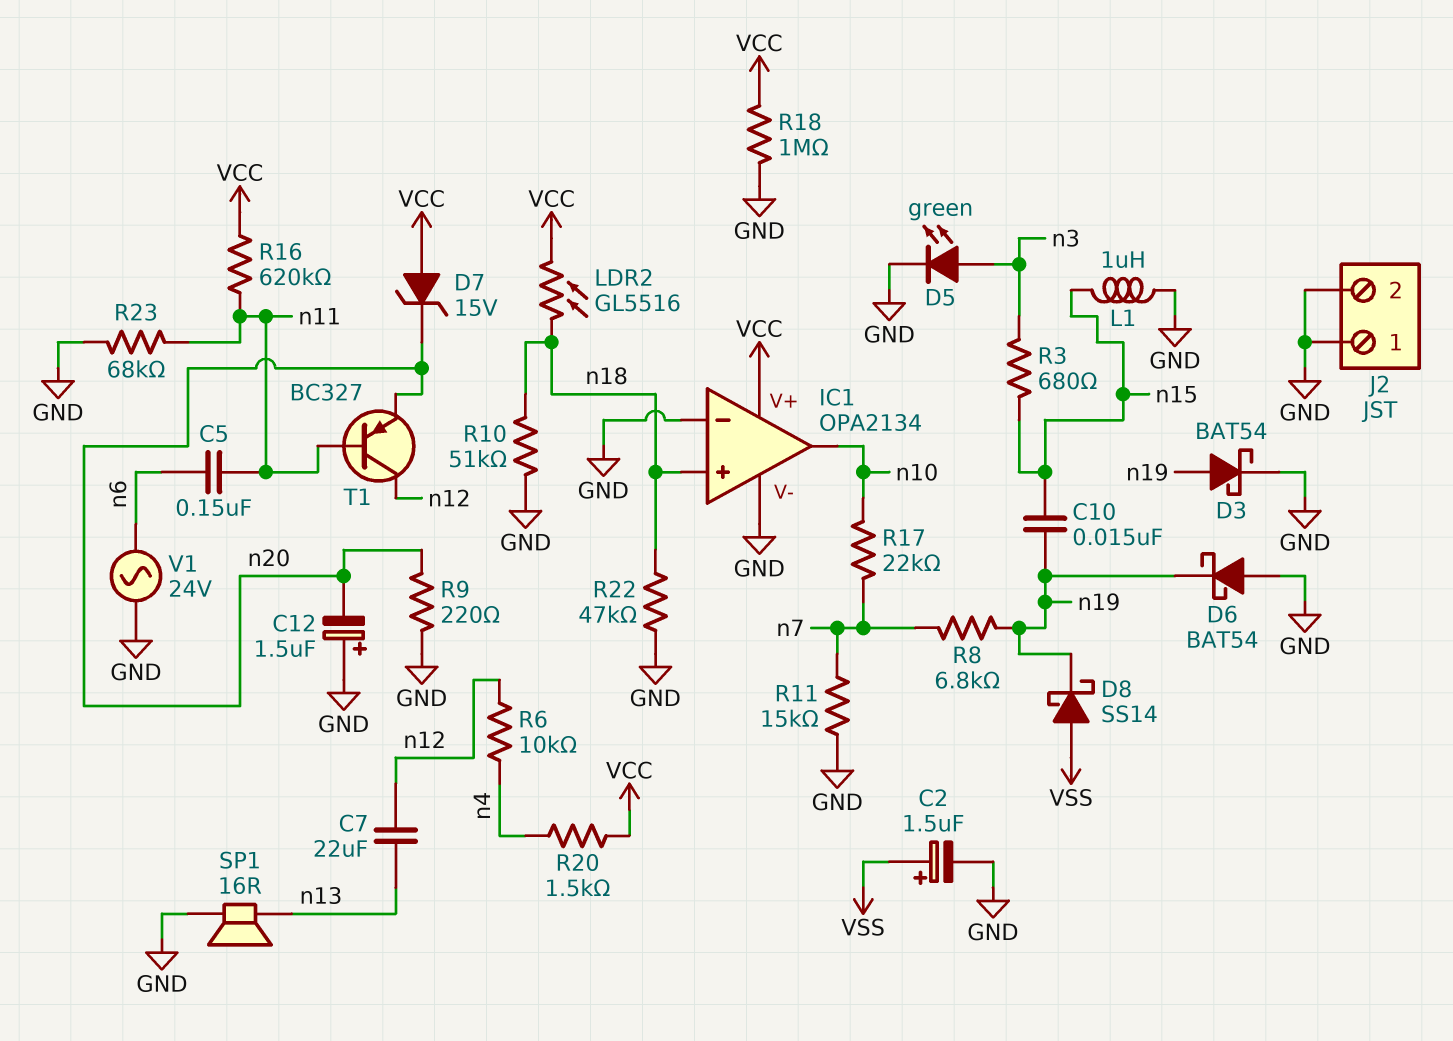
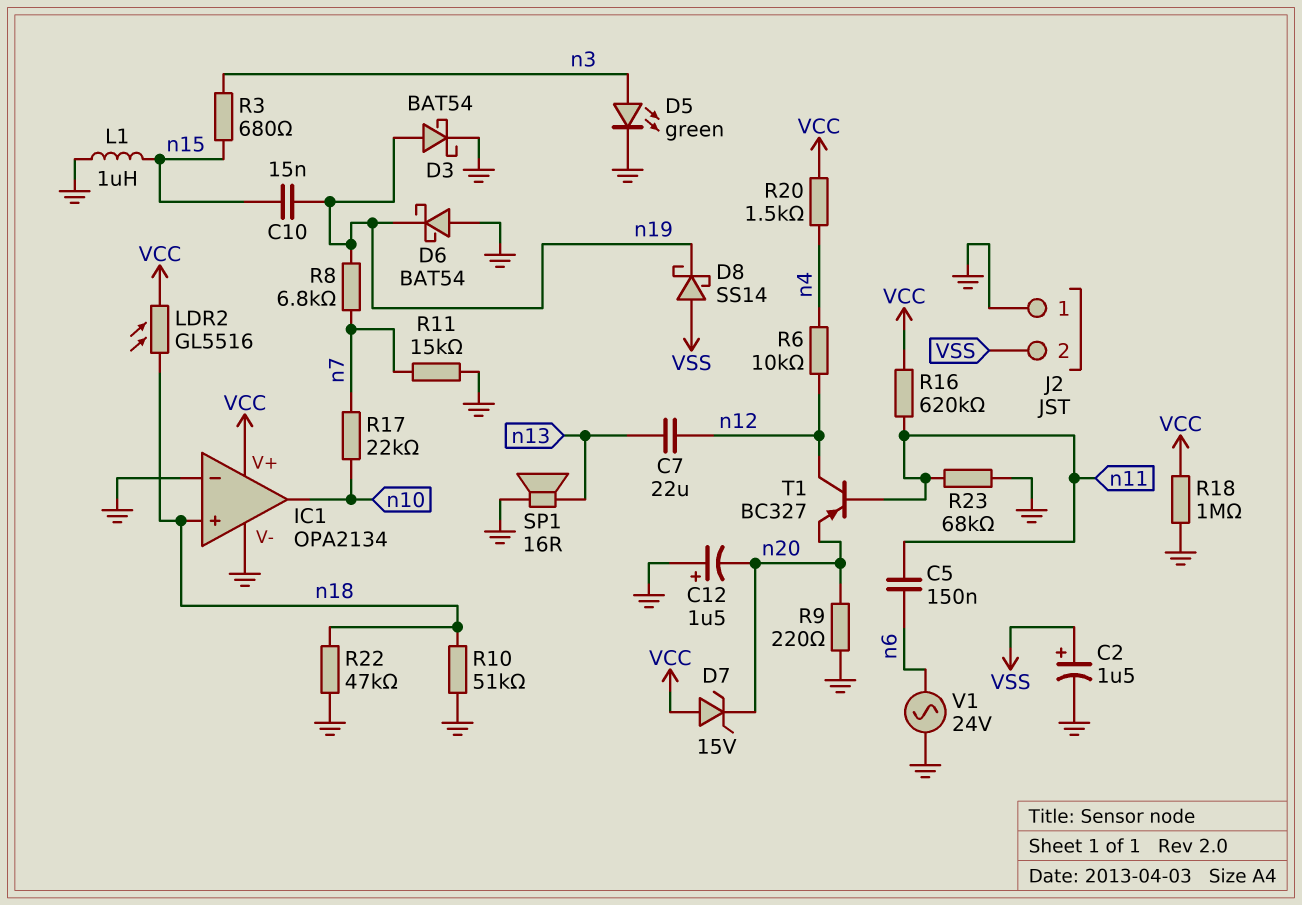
J2 pin 2: GND -> VSS

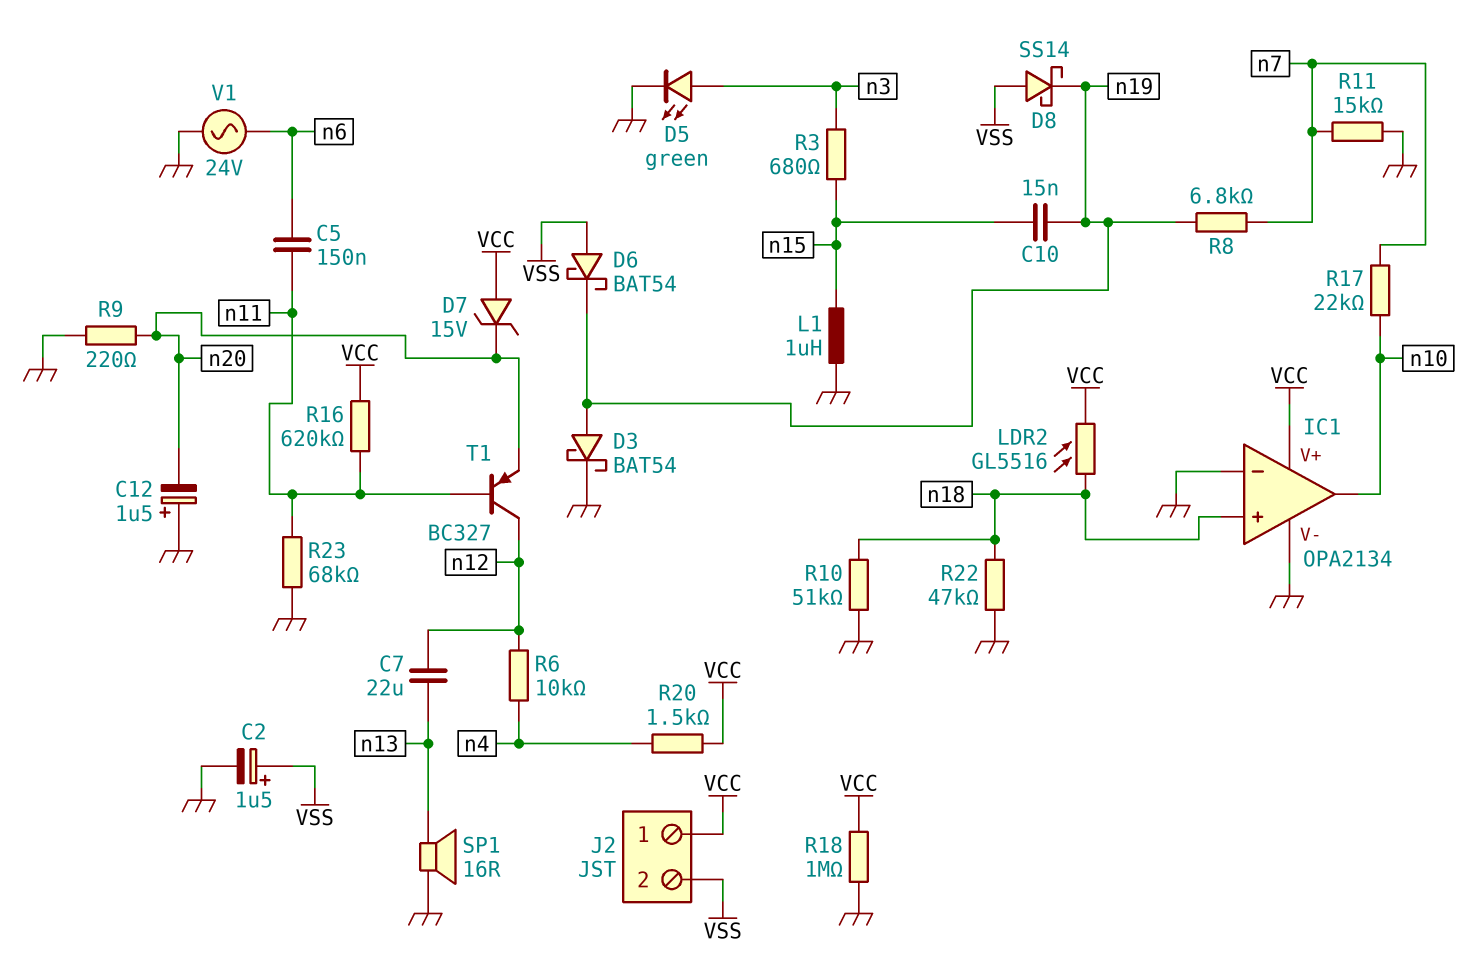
D6: schottky BAT54 (A GND, K n19) -> schottky BAT54 (A VSS, K n19)
J2 pin 1: GND -> VCC

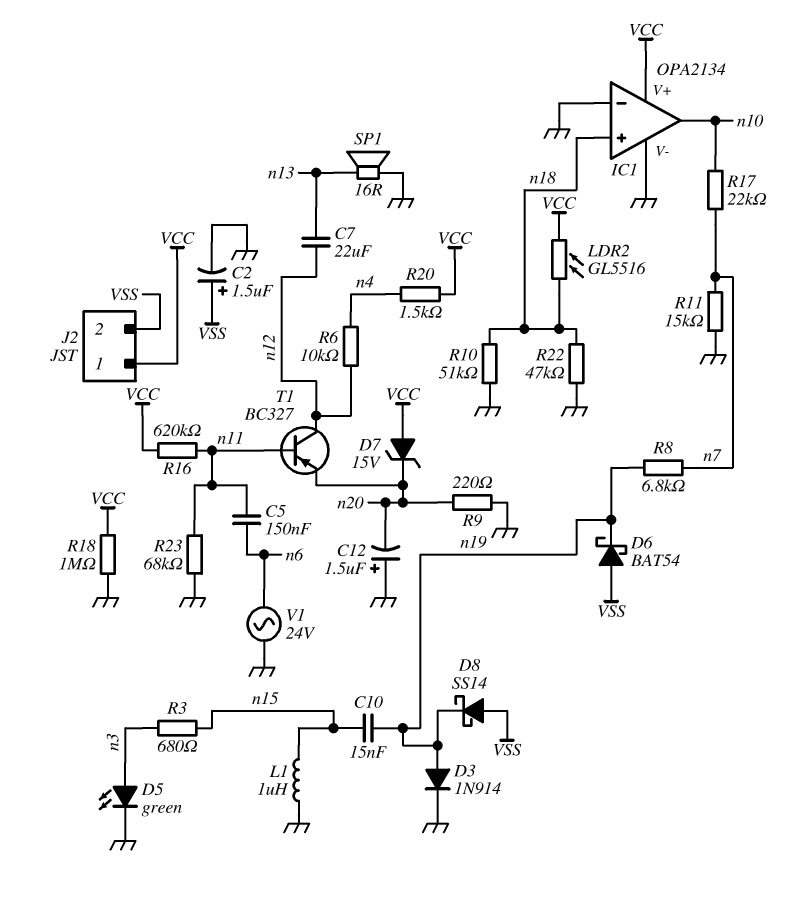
D3: schottky BAT54 (A n19, K GND) -> diode 1N914 (A n19, K GND)

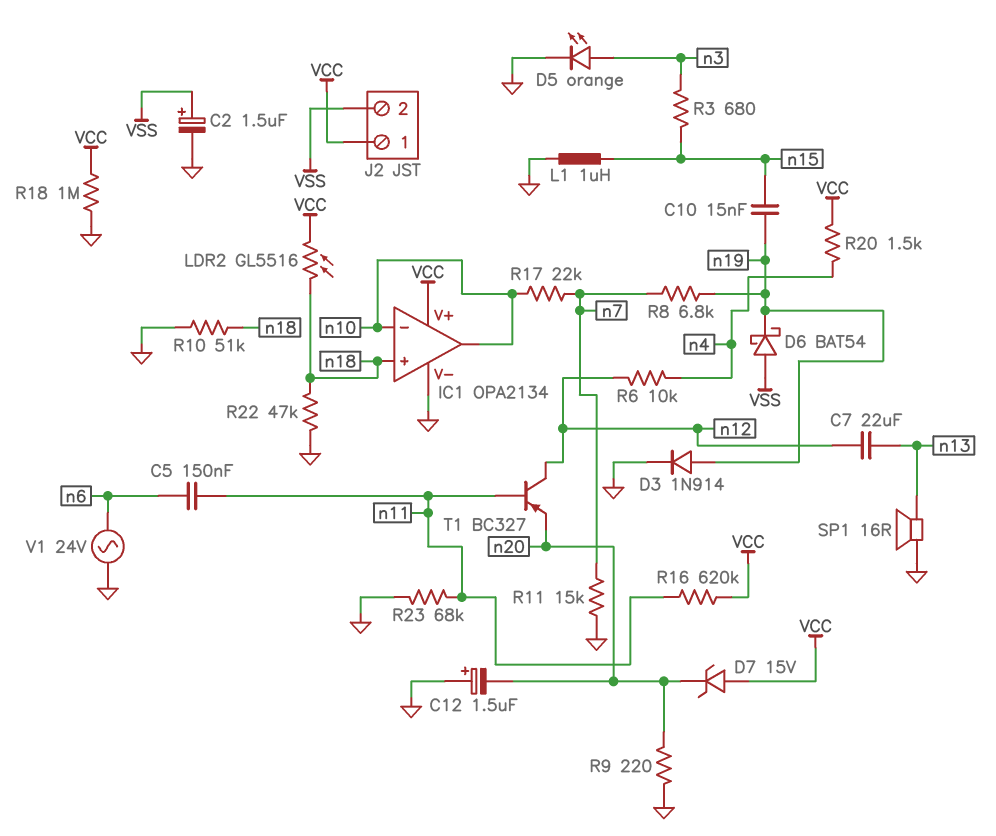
D5: LED green (A n3, K GND) -> LED orange (A n3, K GND)
D8: schottky SS14 (A VSS, K n19) -> none
IC1 pin in-: GND -> n10

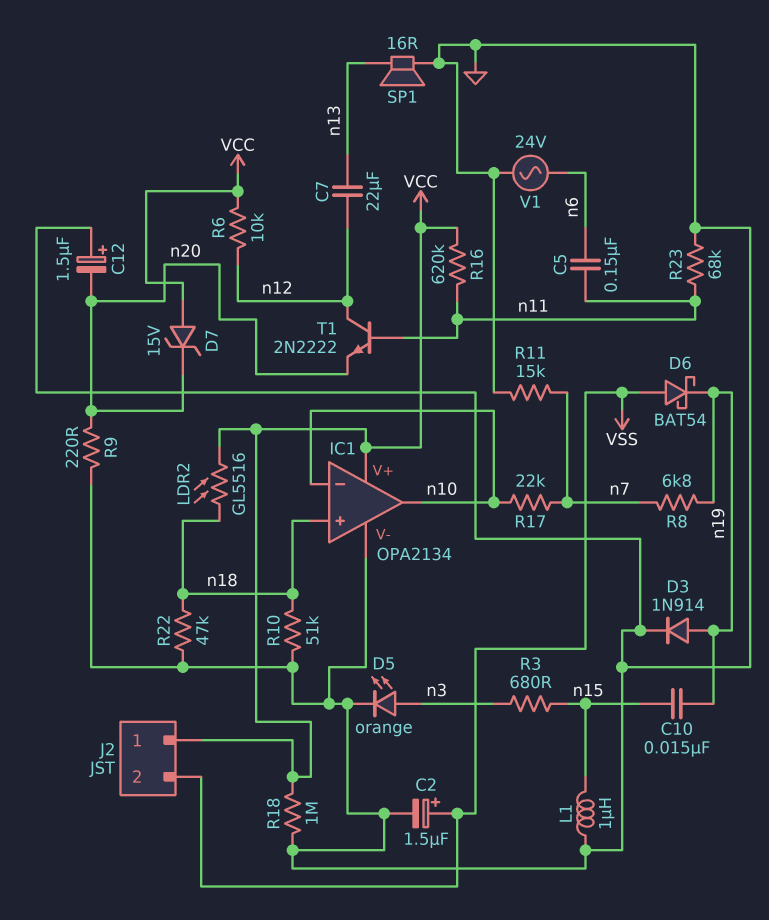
R6: 10k (n4, n12) -> 10k (VCC, n12)
R20: 1.5k (VCC, n4) -> none
T1: PNP BC327 (B n11, C n12, E n20) -> NPN 2N2222 (B n11, C n12, E n20)

